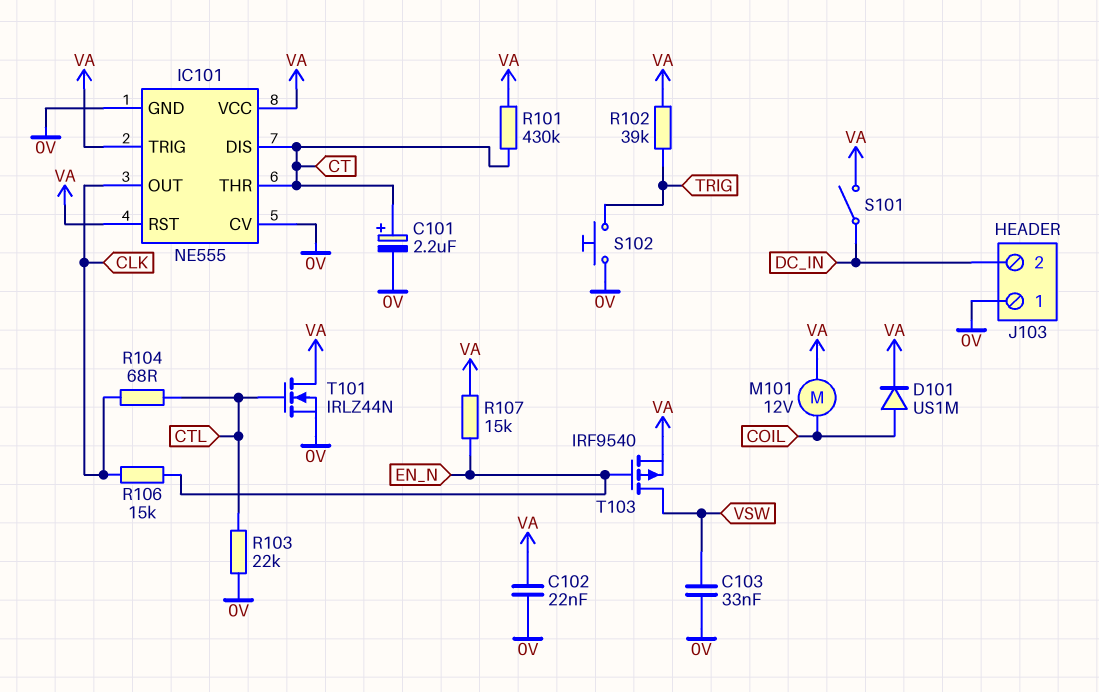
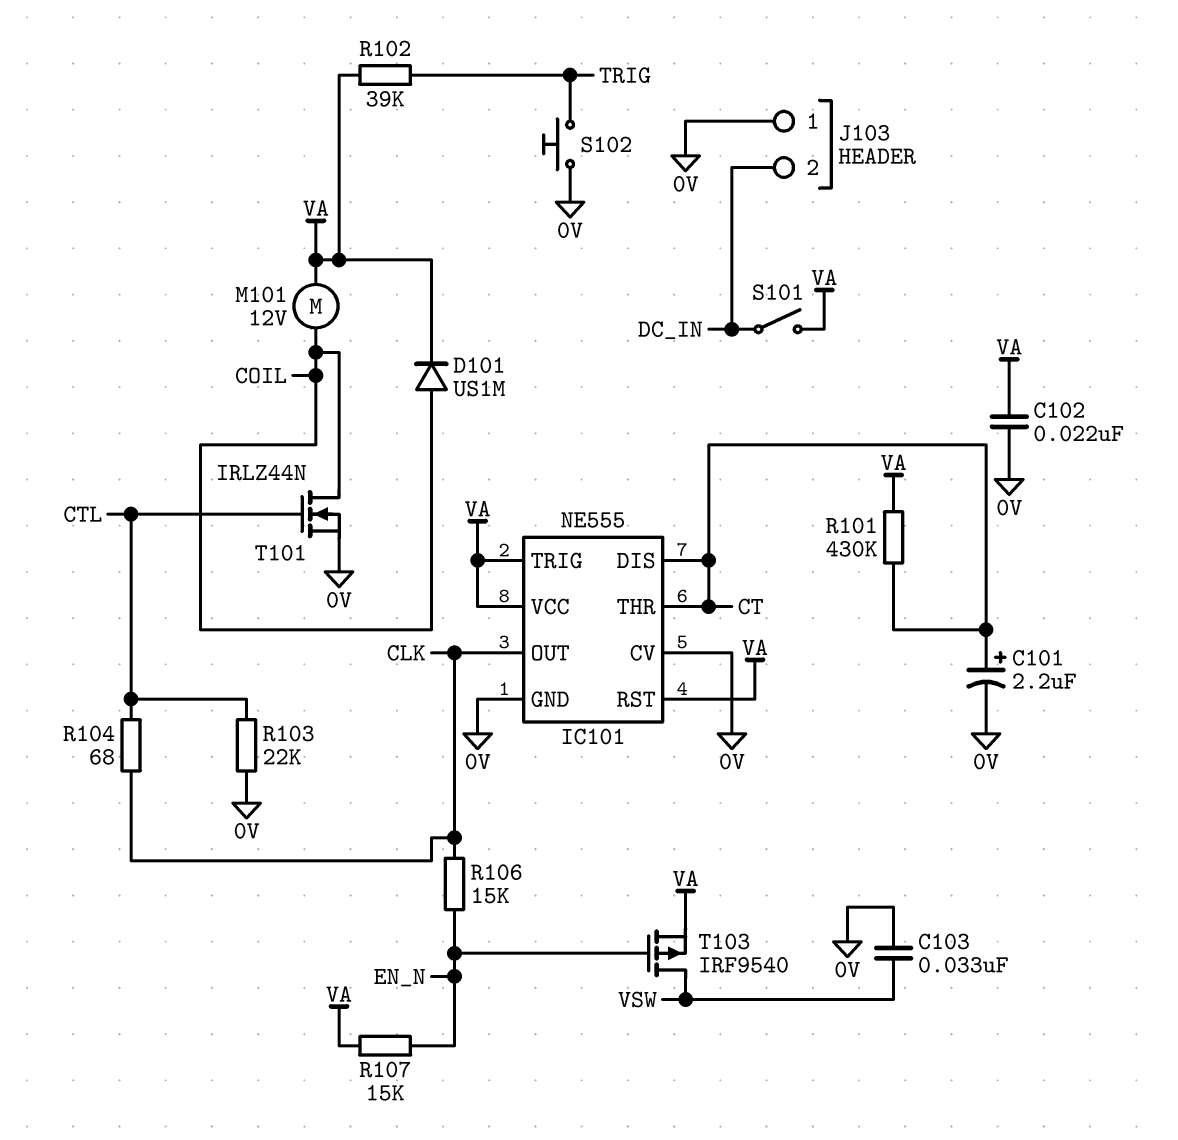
T101: NMOS IRLZ44N (G CTL, D VA, S 0V) -> NMOS IRLZ44N (G CTL, D COIL, S 0V)

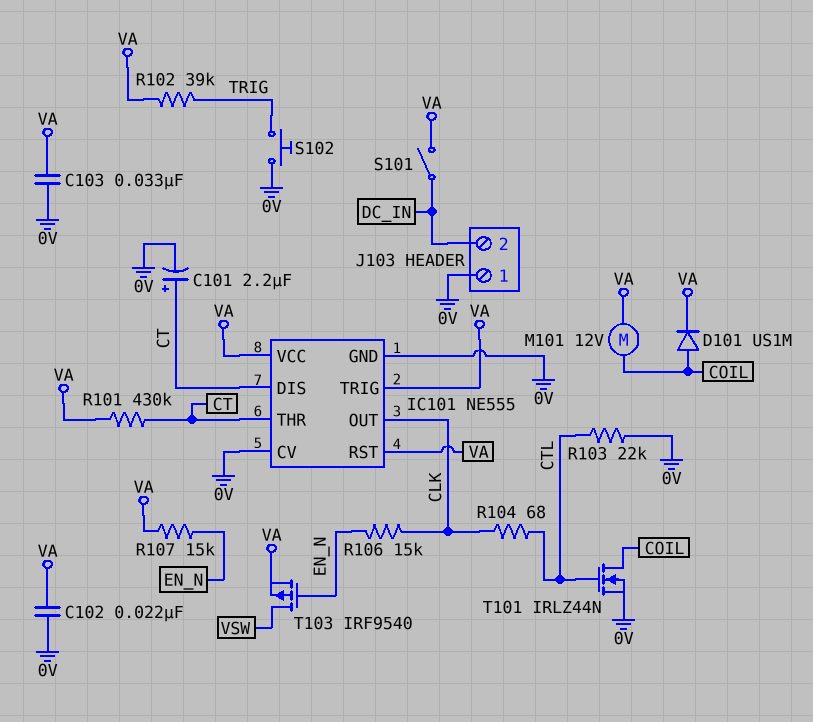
C103: 33nF (0V, VSW) -> 33nF (0V, VA)

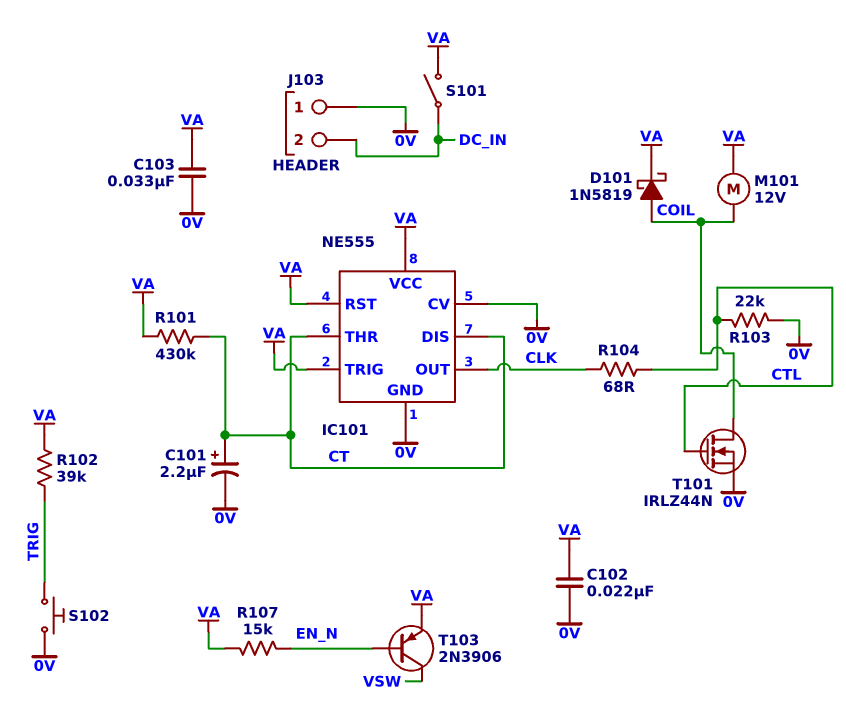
D101: diode US1M (A COIL, K VA) -> schottky 1N5819 (A COIL, K VA)
R106: 15k (CLK, EN_N) -> none
T103: PMOS IRF9540 (G EN_N, D VSW, S VA) -> PNP 2N3906 (B EN_N, C VSW, E VA)

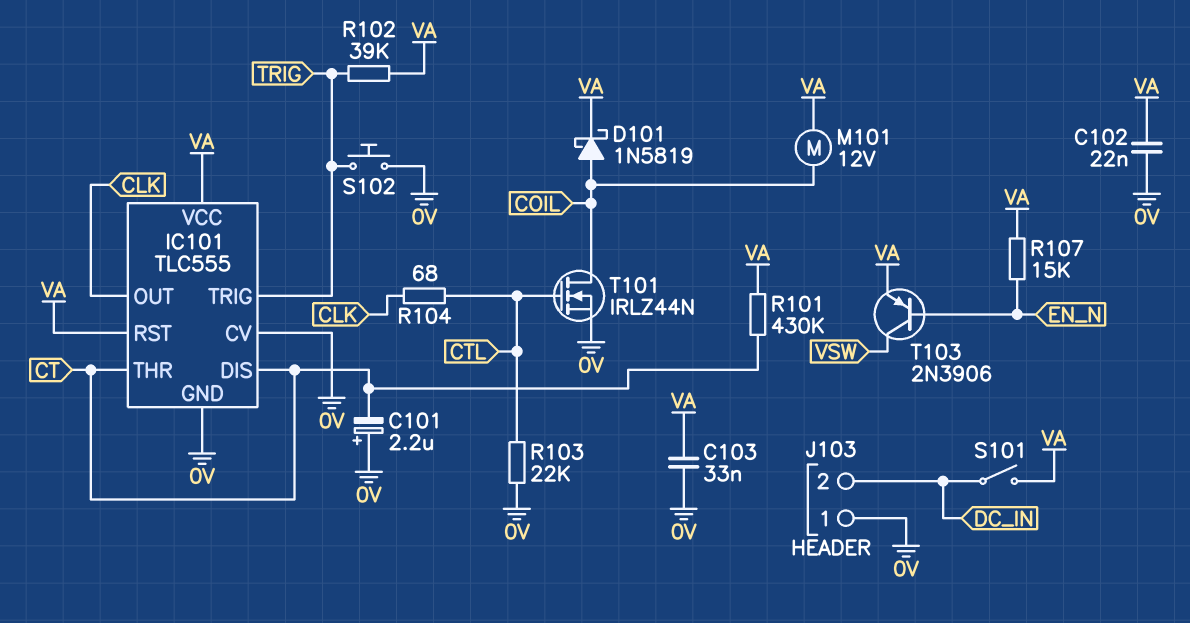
C101: 2.2uF (plus CT, minus 0V) -> 2.2uF (plus 0V, minus CT)
IC101: NE555 -> TLC555
IC101 pin TRIG: VA -> TRIG

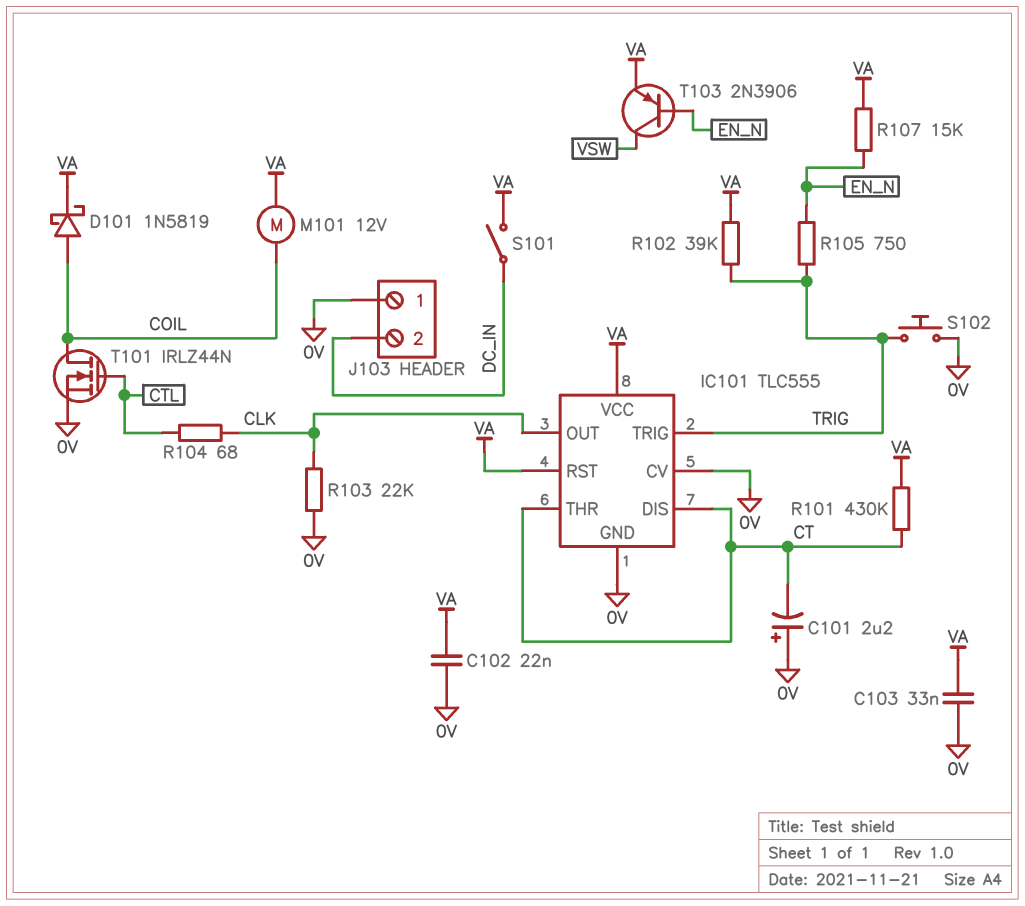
R103: 22k (0V, CTL) -> 22k (0V, CLK)
R105: none -> 750 (EN_N, TRIG)

